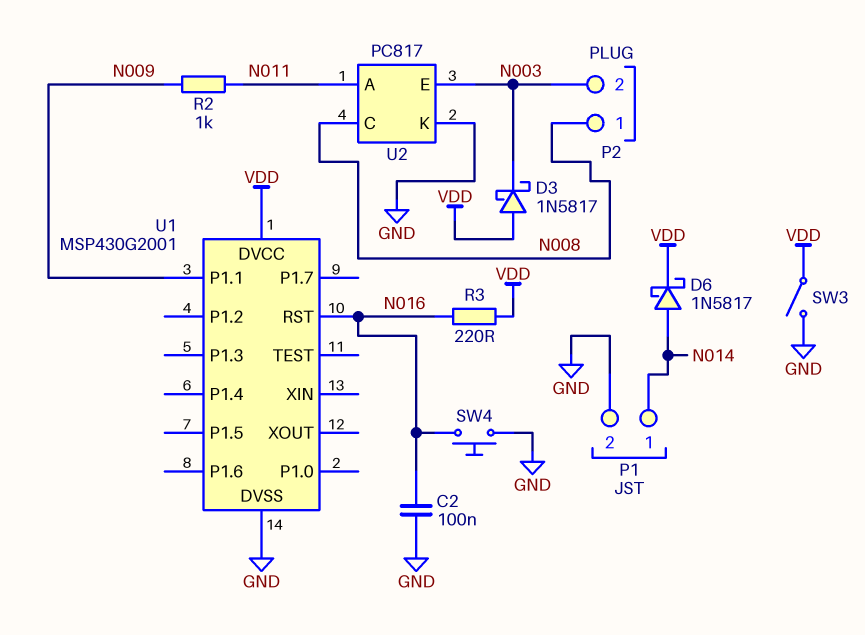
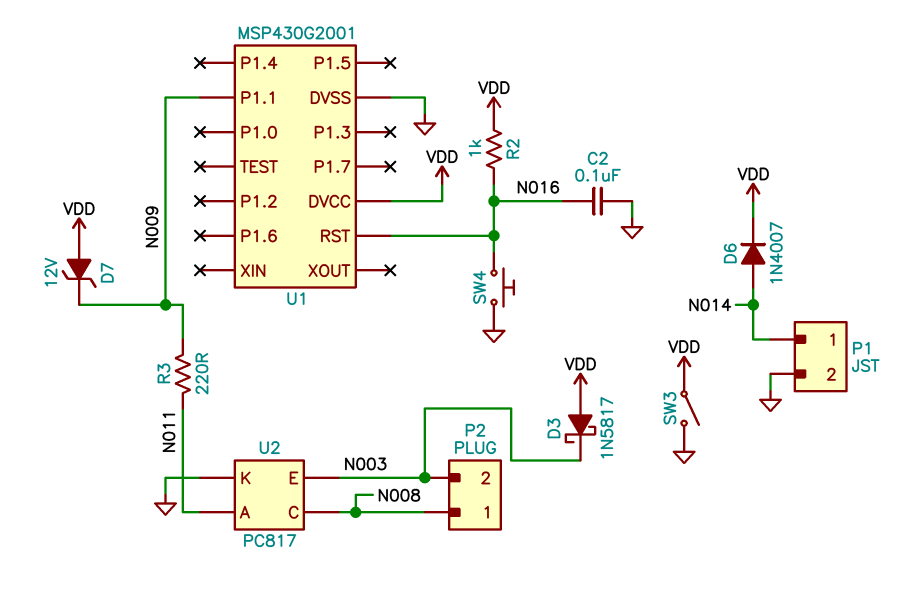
D6: schottky 1N5817 (A N014, K VDD) -> diode 1N4007 (A N014, K VDD)
D7: none -> zener 12V (A VDD, K N009)
R2: 1k (N009, N011) -> 1k (N016, VDD)
R3: 220 (N016, VDD) -> 220 (N009, N011)

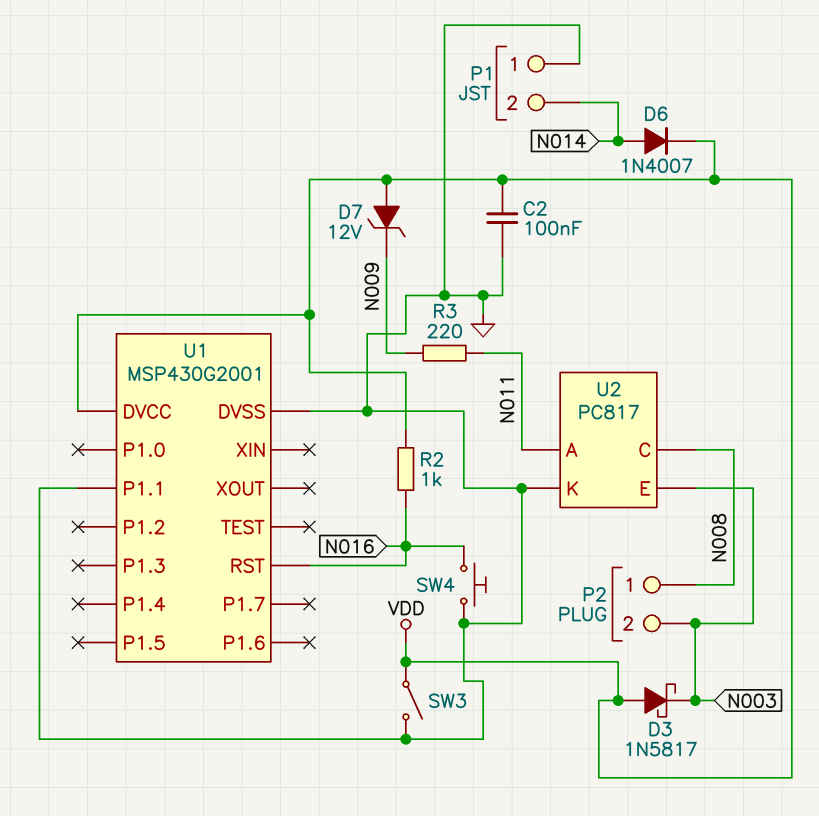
C2: 100nF (GND, N016) -> 100nF (GND, VDD)
P1 pin 1: N014 -> GND
P1 pin 2: GND -> N014
U1 pin P1.1: N009 -> GND

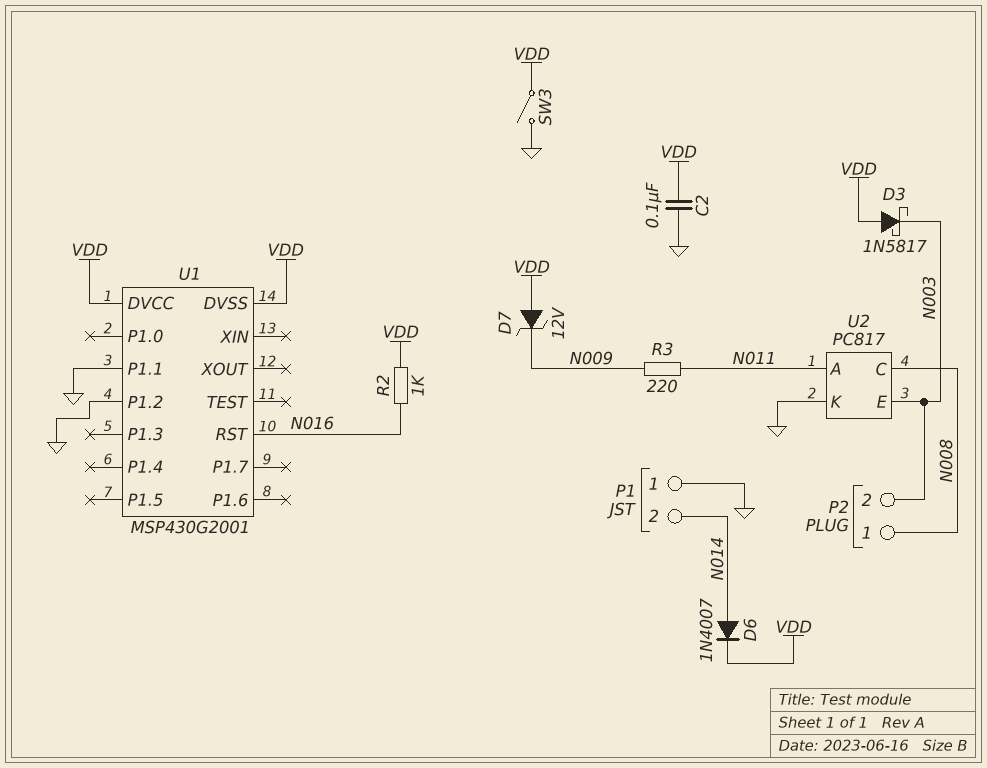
SW4: button (GND, N016) -> none
U1 pin DVSS: GND -> VDD
U1 pin P1.2: none -> GND

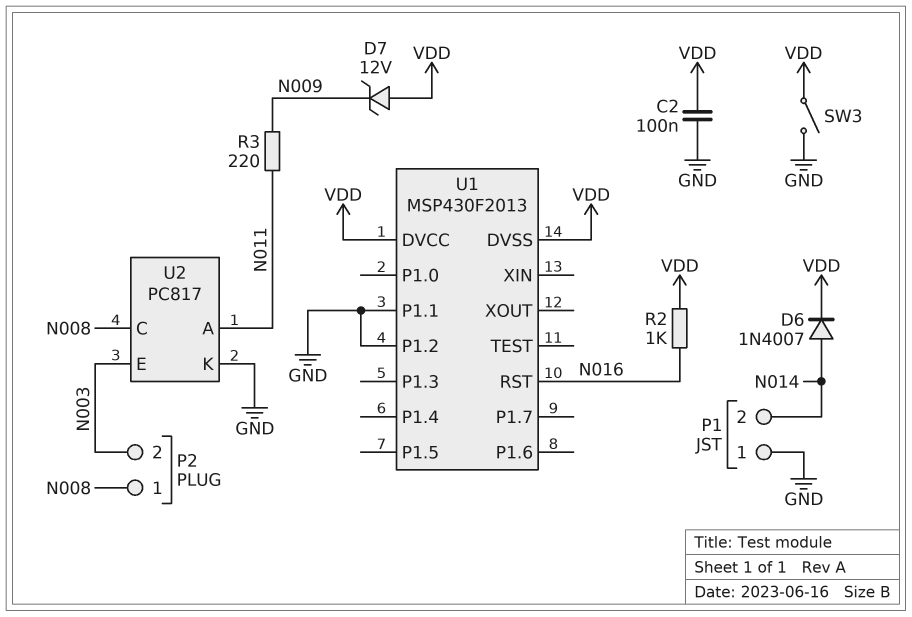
D3: schottky 1N5817 (A VDD, K N003) -> none
U1: MSP430G2001 -> MSP430F2013

